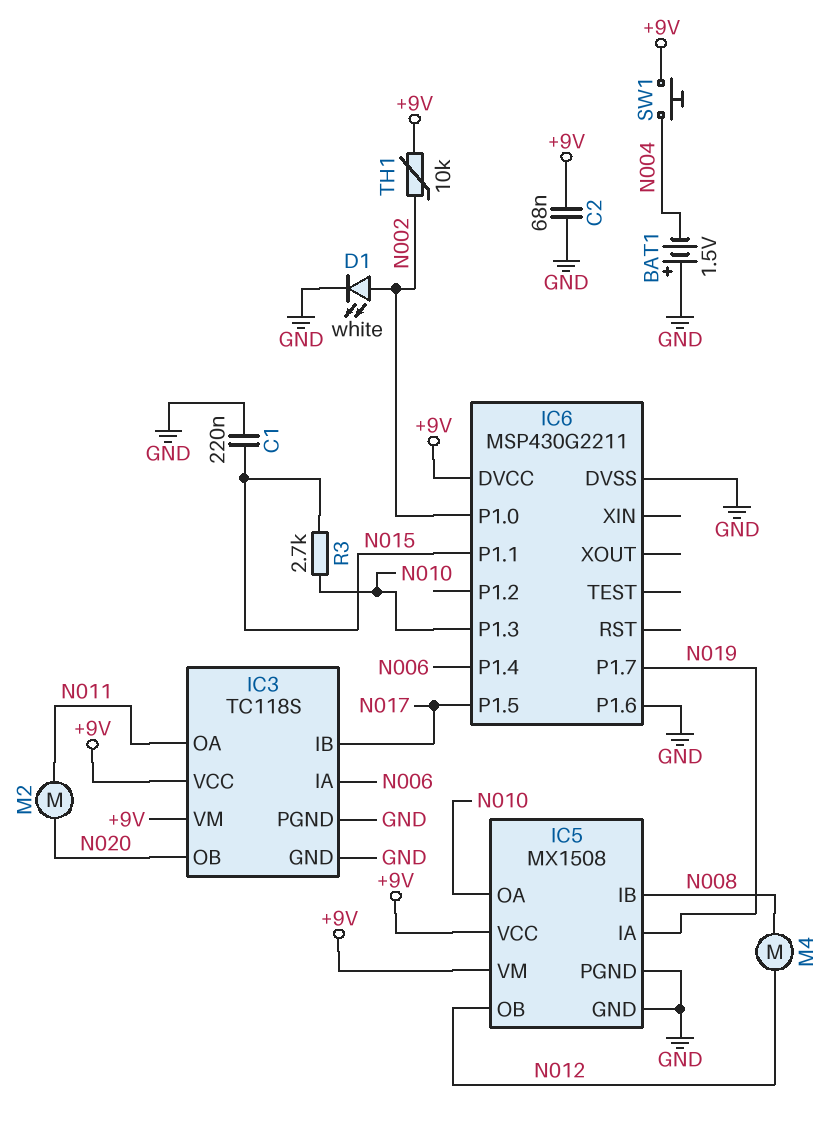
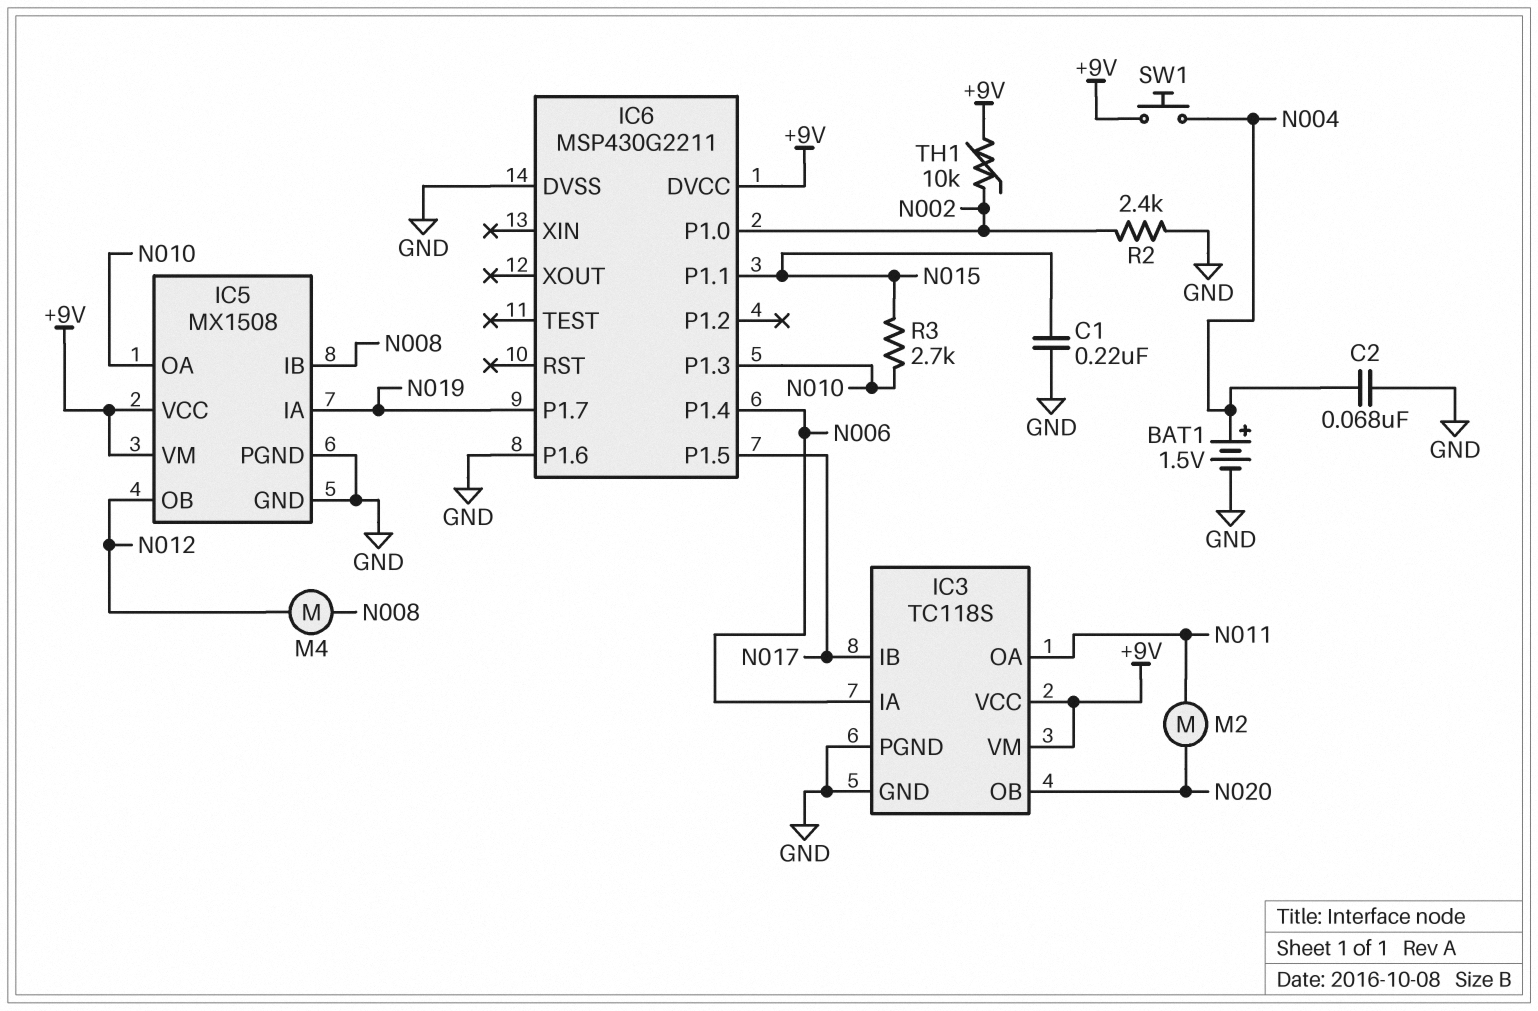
BAT1: 1.5V (plus GND, minus N004) -> 1.5V (plus N004, minus GND)
C2: 68nF (+9V, GND) -> 68nF (GND, N004)
D1: LED white (A N002, K GND) -> none
R2: none -> 2.4k (GND, N002)

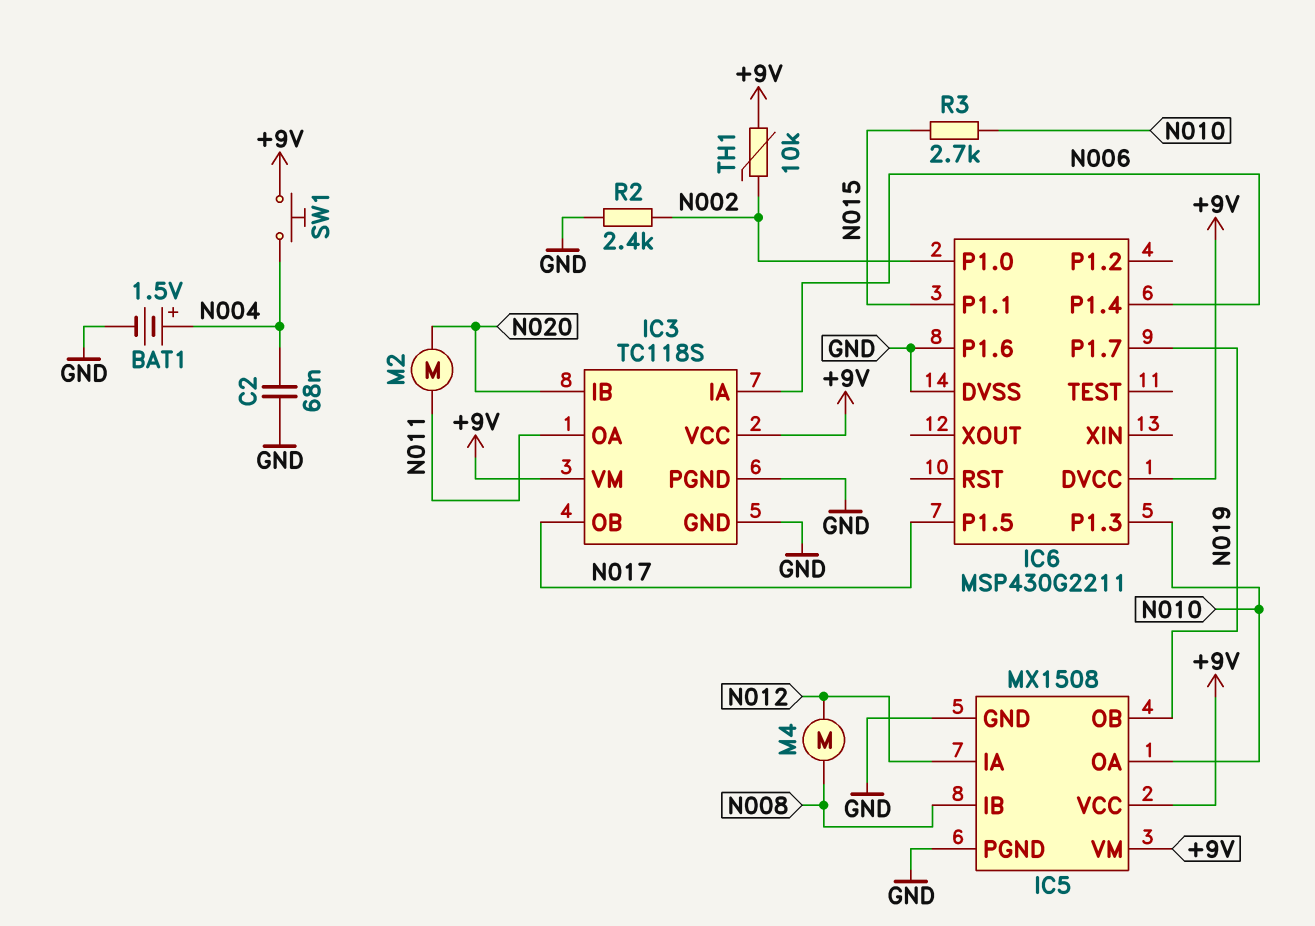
C1: 220nF (GND, N015) -> none
IC3 pin IB: N017 -> N020
IC3 pin OB: N020 -> N017
IC5 pin IA: N019 -> N012
IC5 pin OB: N012 -> N019

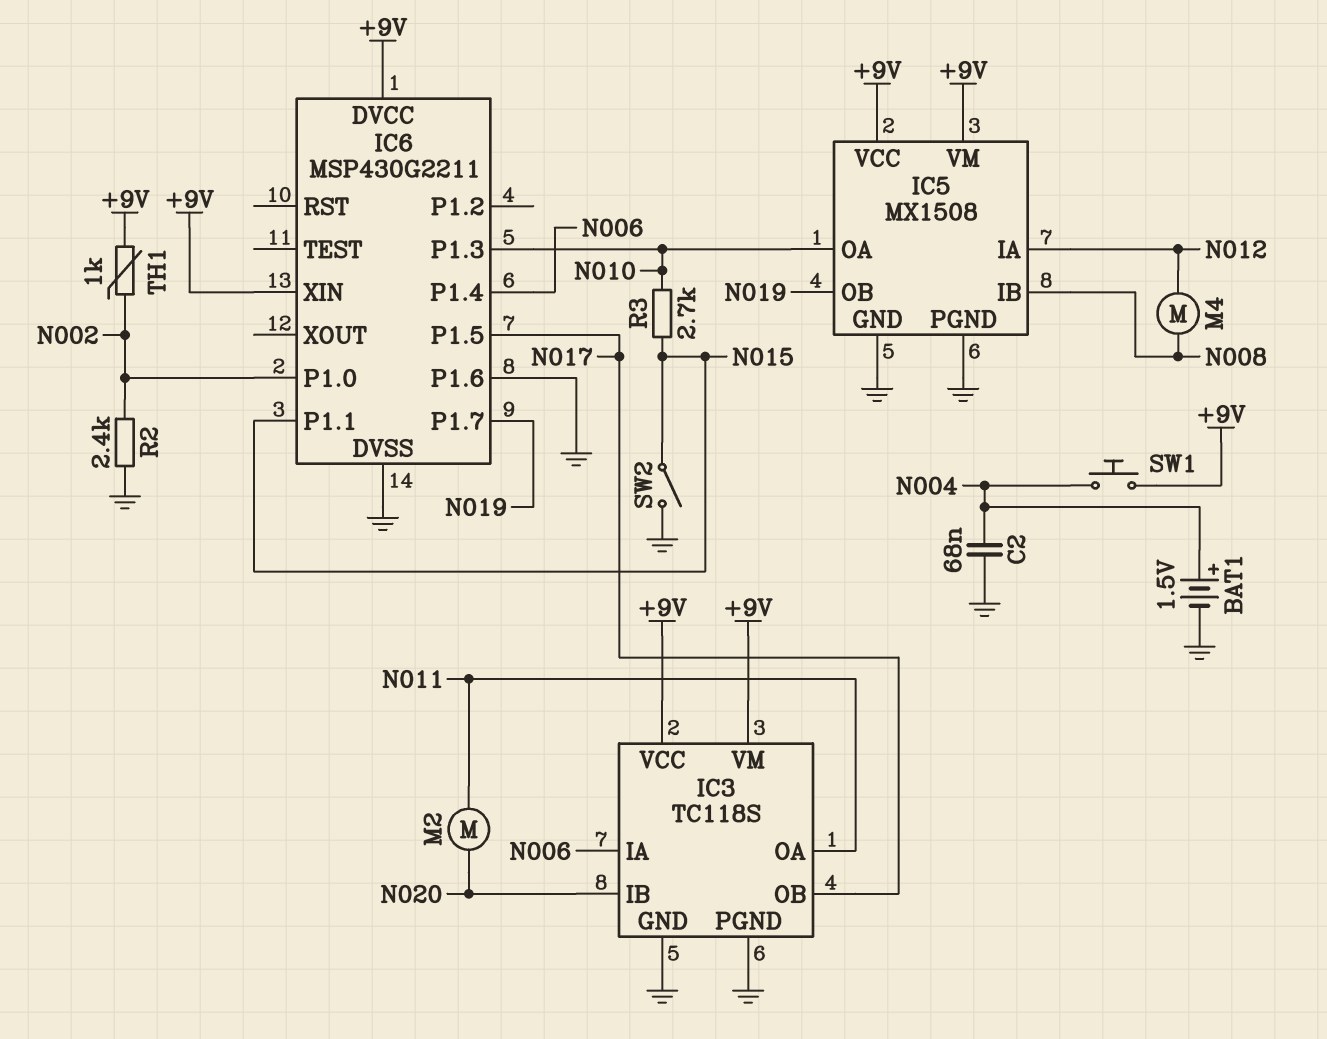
IC6 pin XIN: none -> +9V
SW2: none -> switch (GND, N015)
TH1: 10k (+9V, N002) -> 1k (+9V, N002)

